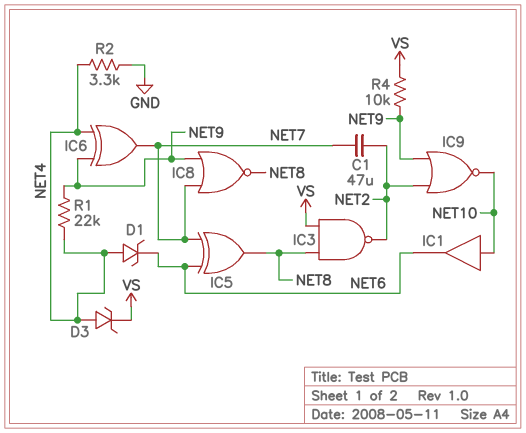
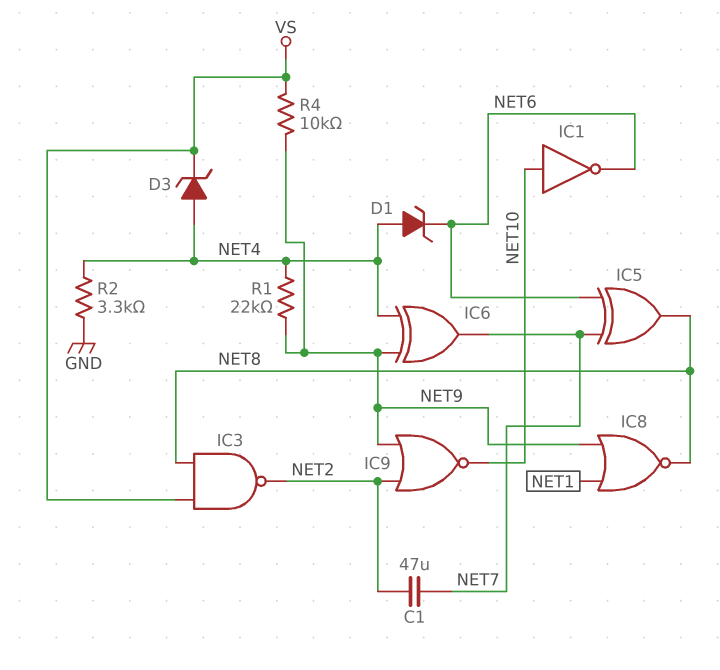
IC1: buffer (in NET10, out NET6) -> NOT (in NET10, out NET6)
IC8: NOR (in NET7, in NET9, out NET8) -> NOR (in NET1, in NET9, out NET8)

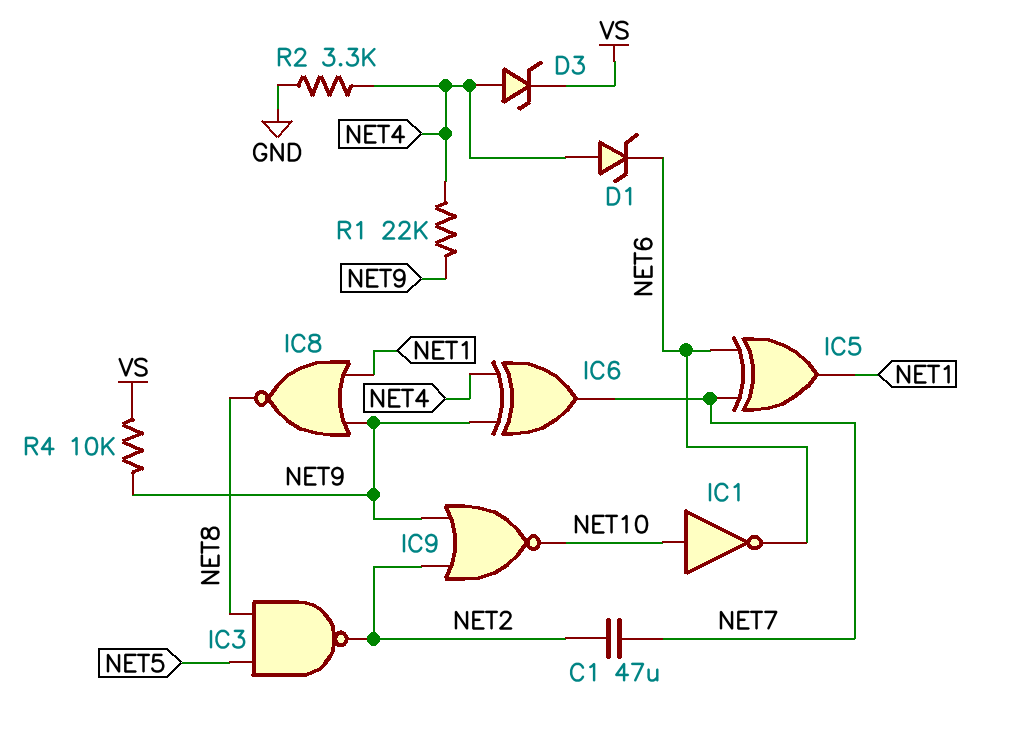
IC3: NAND (in NET8, in VS, out NET2) -> NAND (in NET5, in NET8, out NET2)
IC5: XOR (in NET6, in NET7, out NET8) -> XOR (in NET6, in NET7, out NET1)

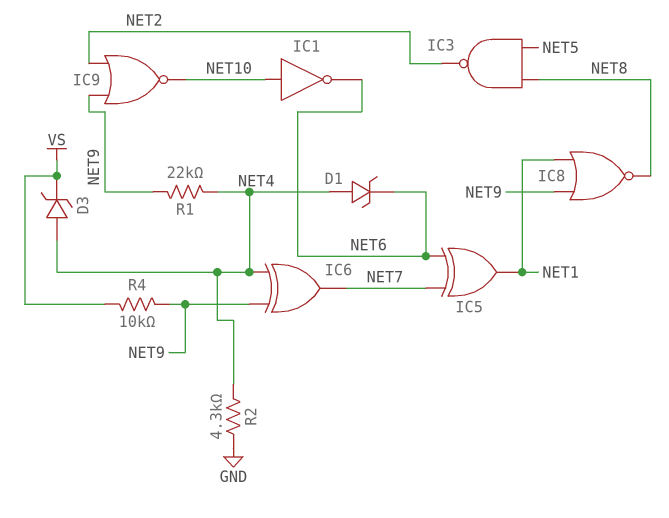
C1: 47uF (NET2, NET7) -> none
R2: 3.3k (GND, NET4) -> 4.3k (GND, NET4)

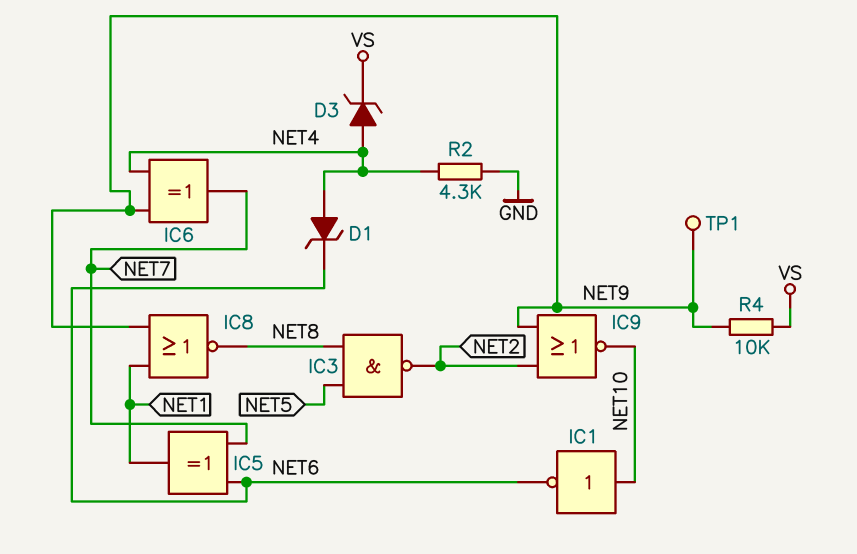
R1: 22k (NET4, NET9) -> none
TP1: none -> test point (NET9)

